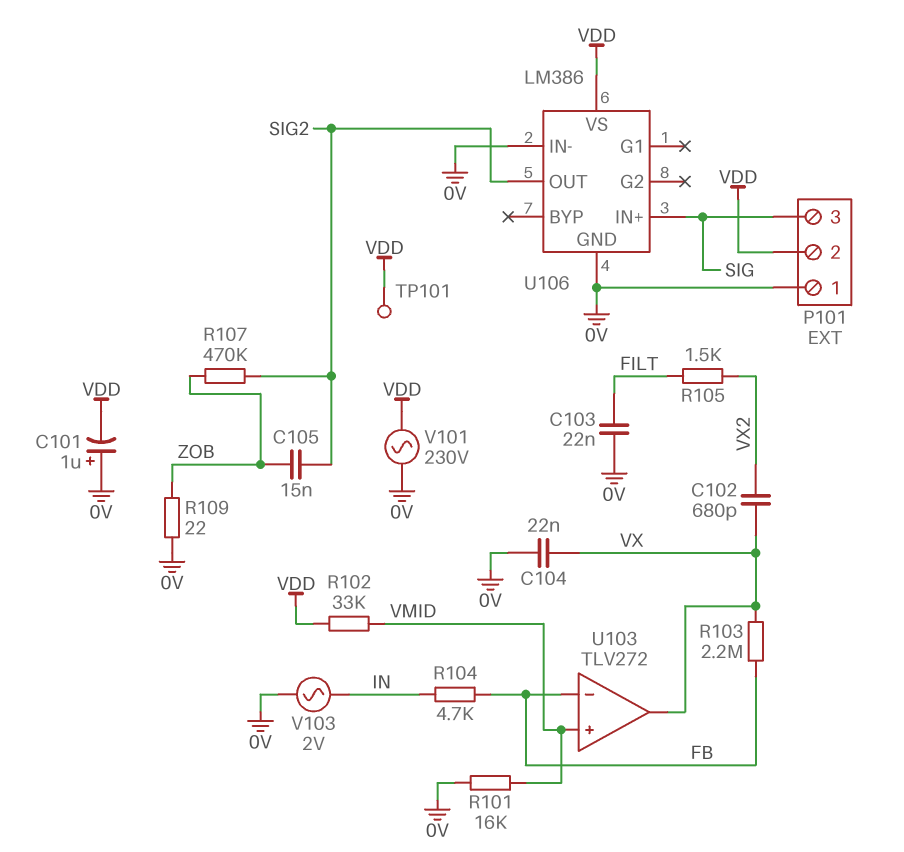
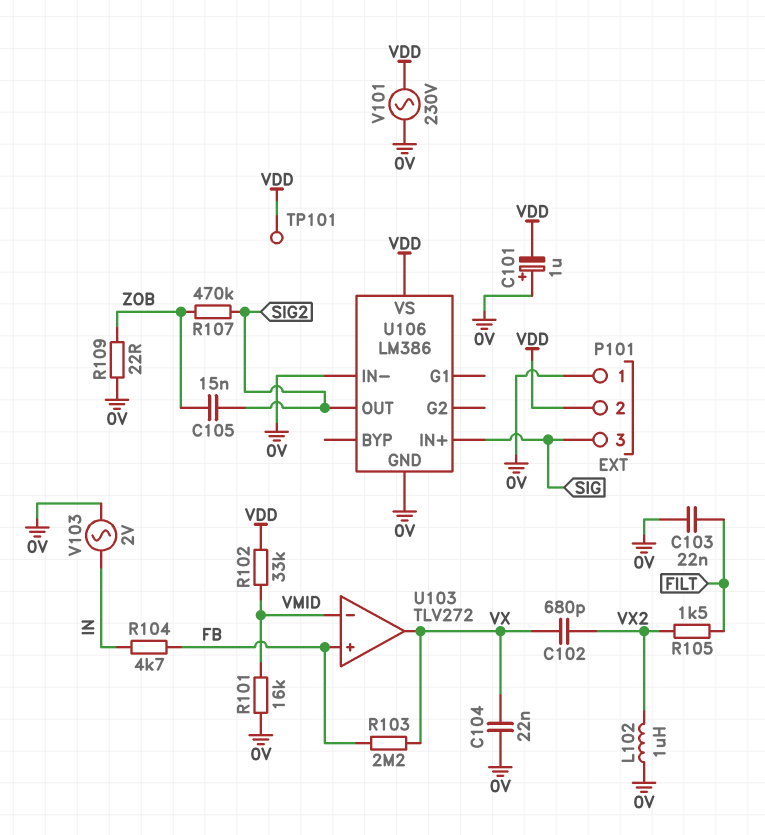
L102: none -> 1uH (0V, VX2)
U103 pin in+: VMID -> FB
U103 pin in-: FB -> VMID

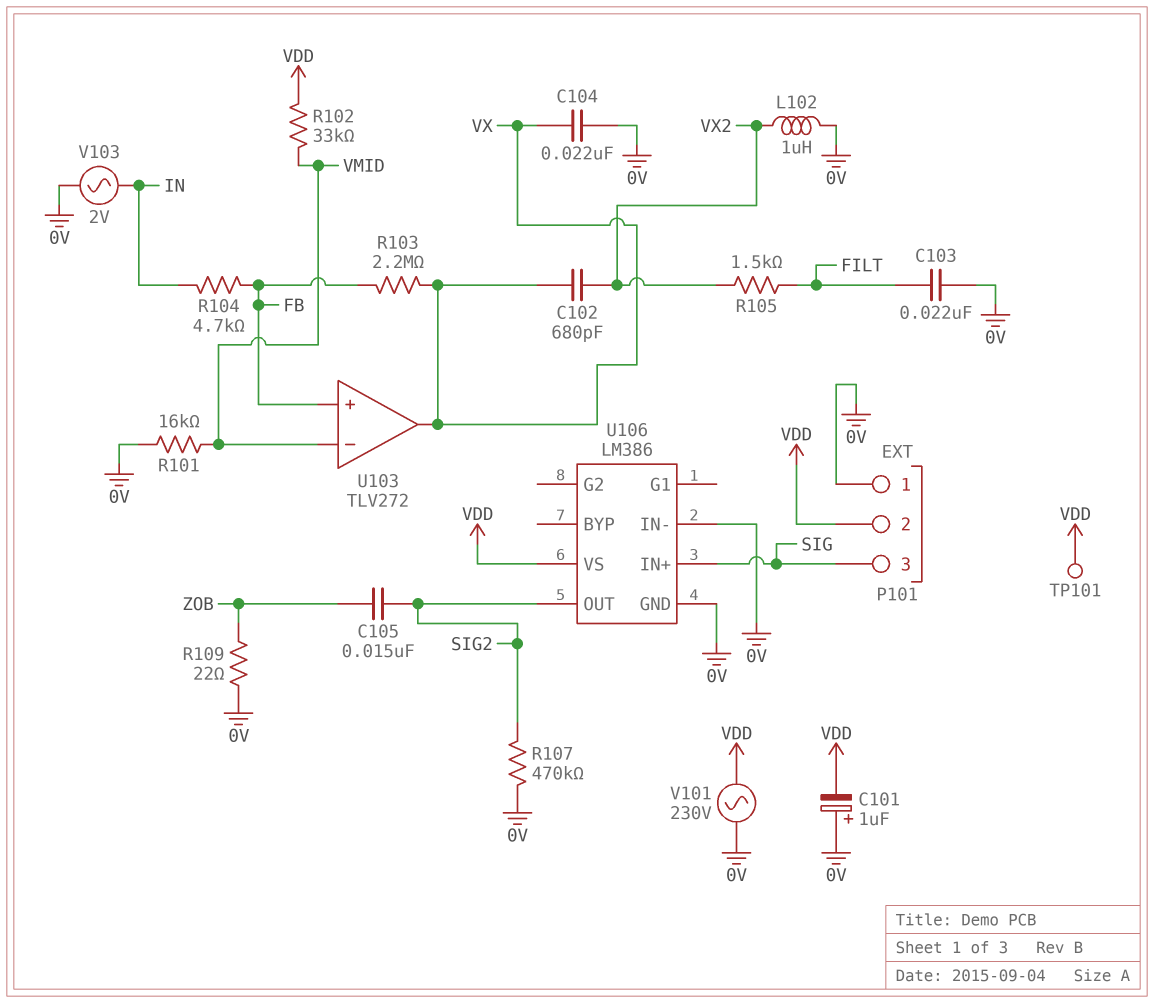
R107: 470k (SIG2, ZOB) -> 470k (0V, SIG2)

